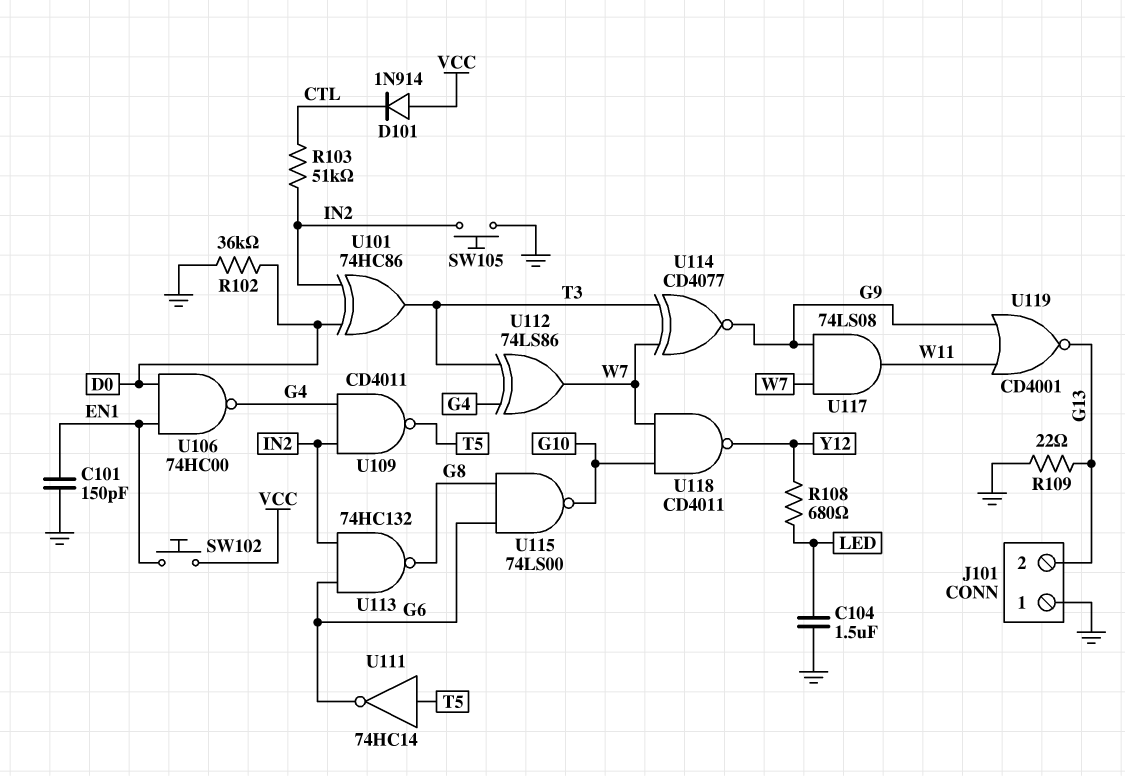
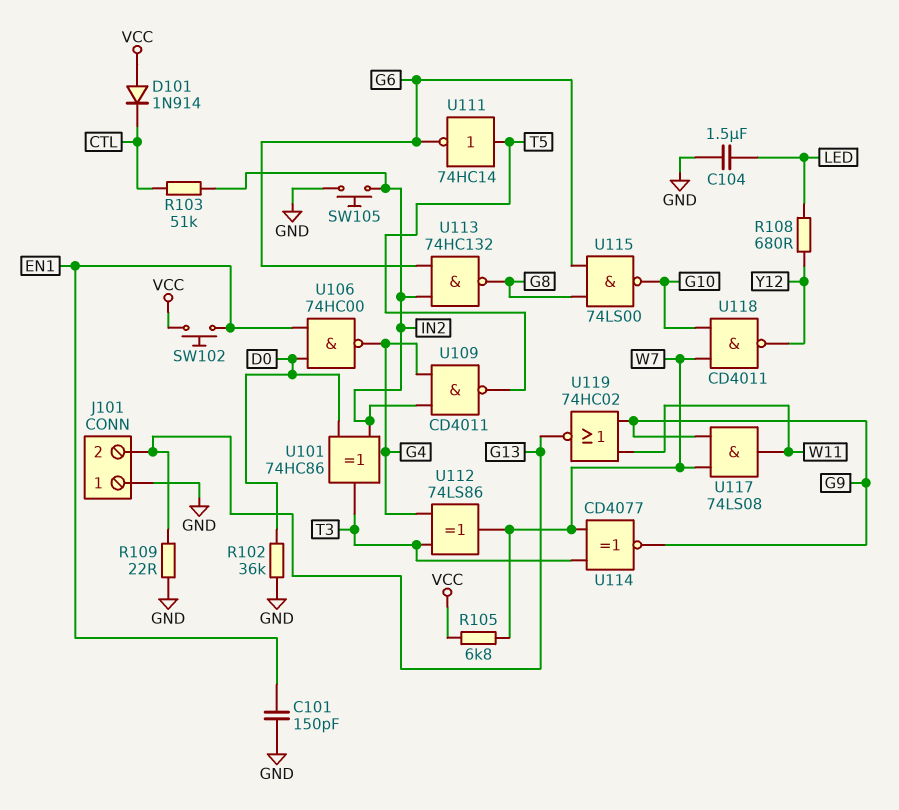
R105: none -> 6.8k (VCC, W7)
U119: NOR CD4001 (in G9, in W11, out G13) -> NOR 74HC02 (in G9, in W11, out G13)

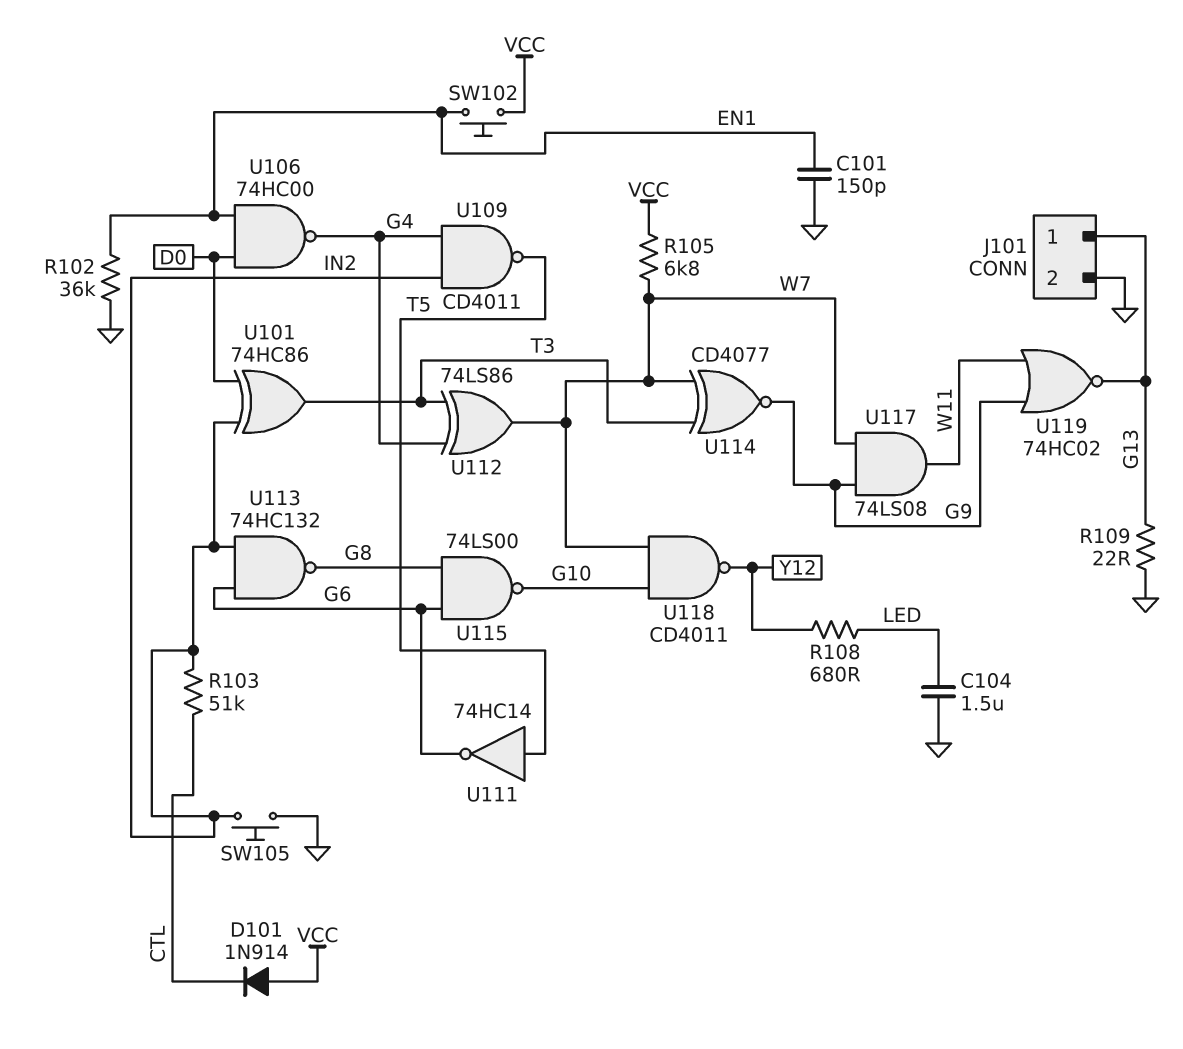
J101 pin 1: GND -> G13
J101 pin 2: G13 -> GND
R102: 36k (D0, GND) -> 36k (EN1, GND)

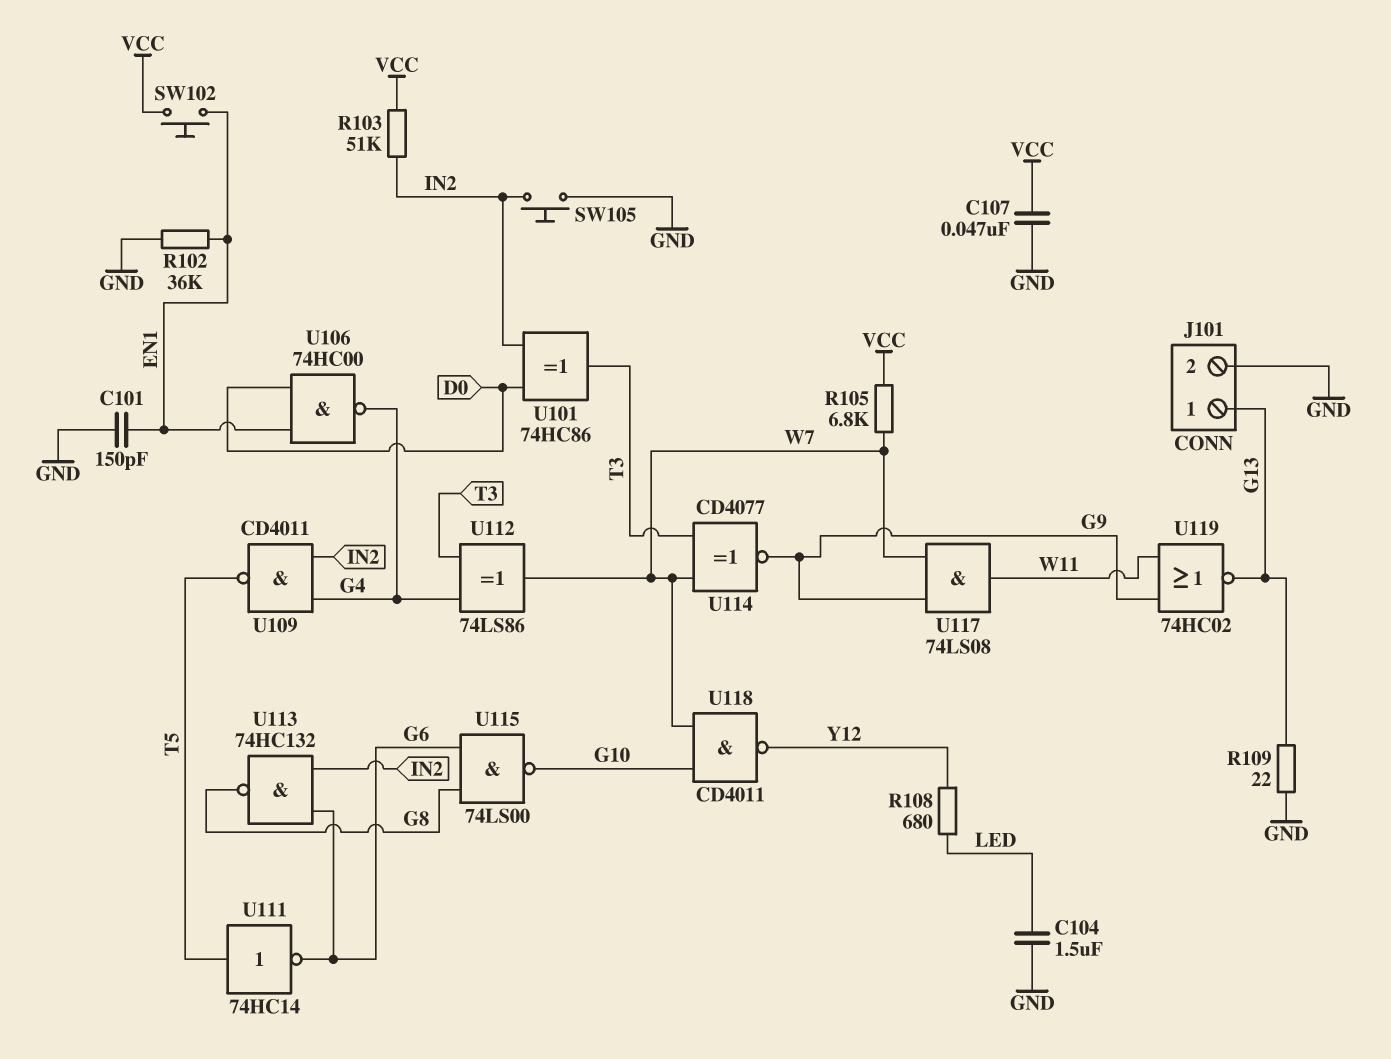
C107: none -> 47nF (GND, VCC)
D101: diode 1N914 (A VCC, K CTL) -> none
R103: 51k (CTL, IN2) -> 51k (IN2, VCC)

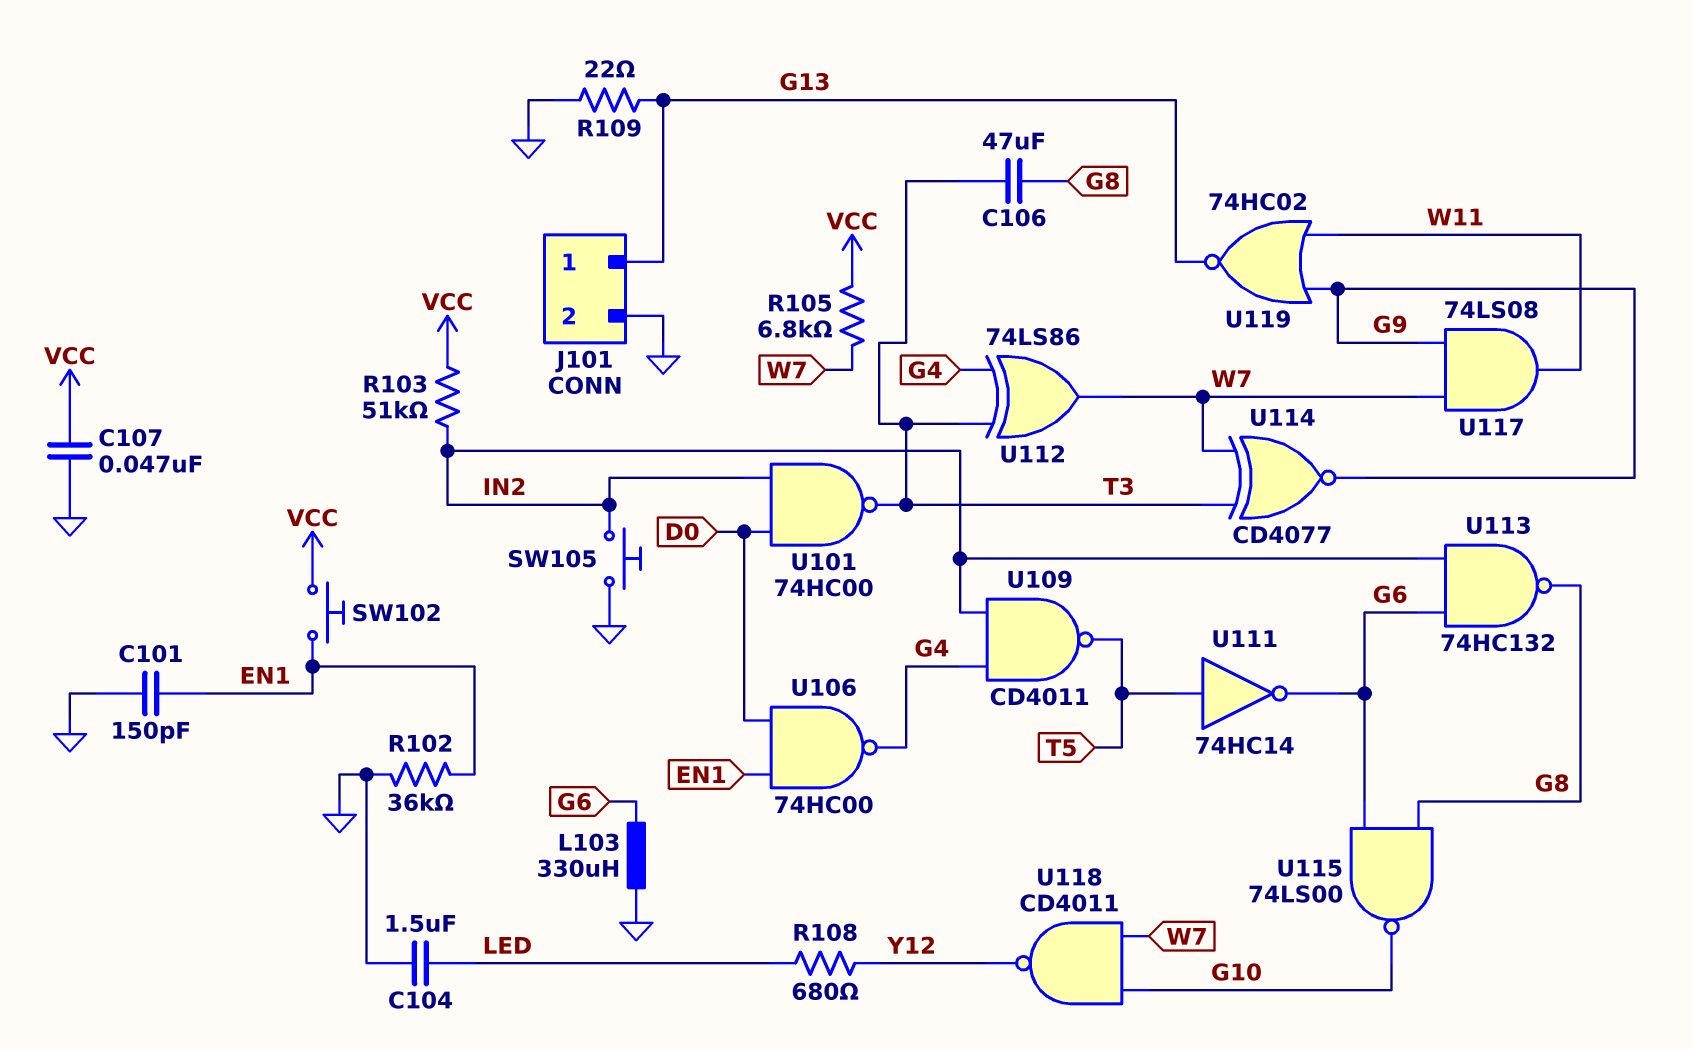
C106: none -> 47uF (G8, T3)
L103: none -> 330uH (G6, GND)
U101: XOR 74HC86 (in D0, in IN2, out T3) -> NAND 74HC00 (in D0, in IN2, out T3)

